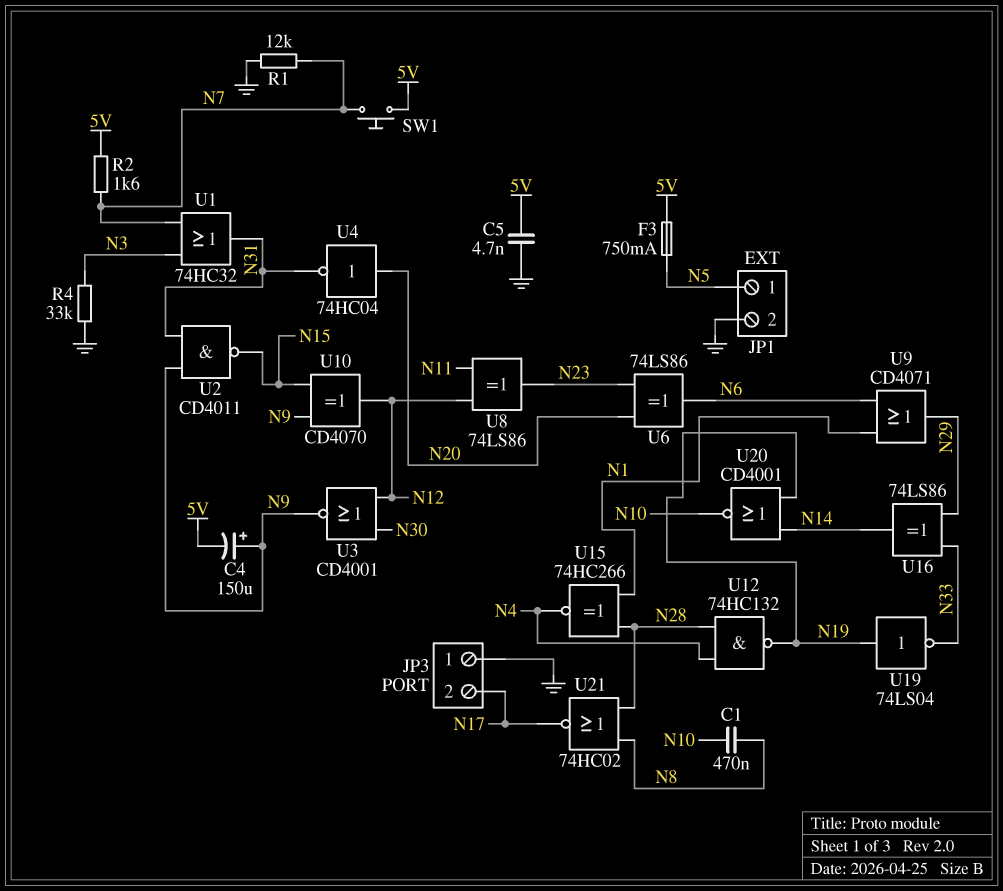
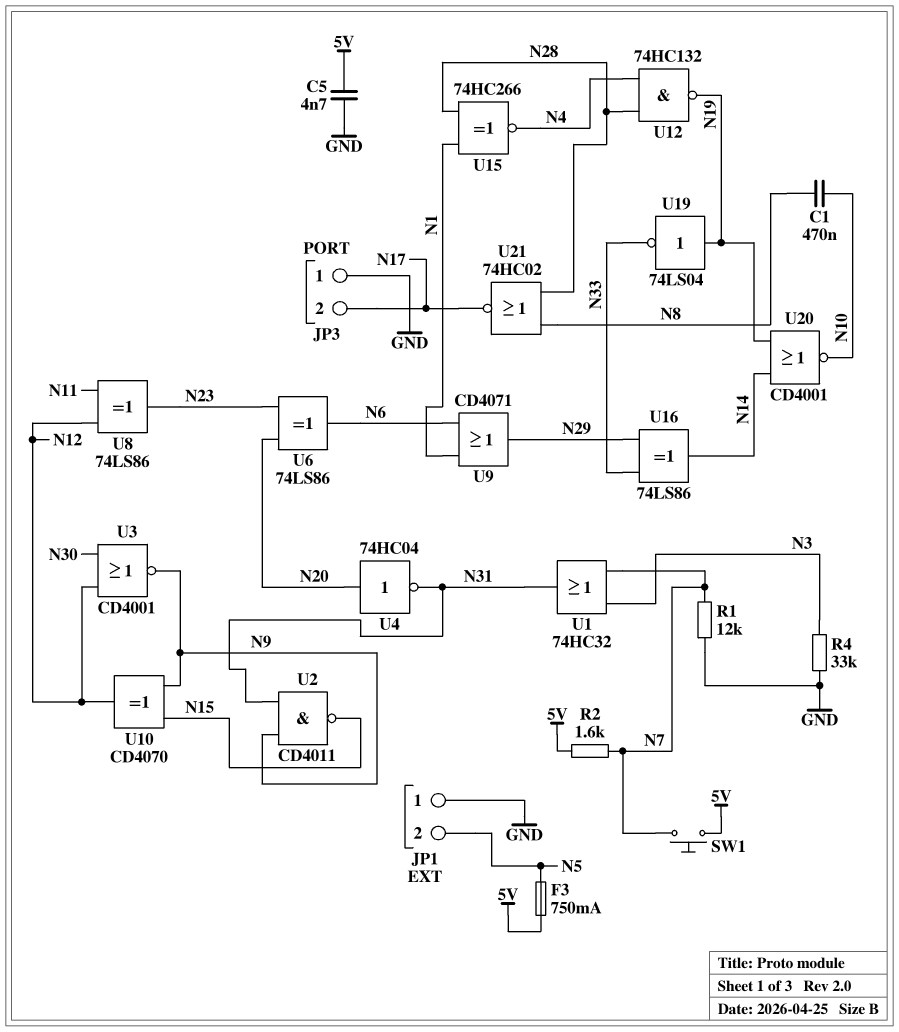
C4: 150uF (plus N9, minus 5V) -> none
JP1 pin 1: N5 -> GND
JP1 pin 2: GND -> N5

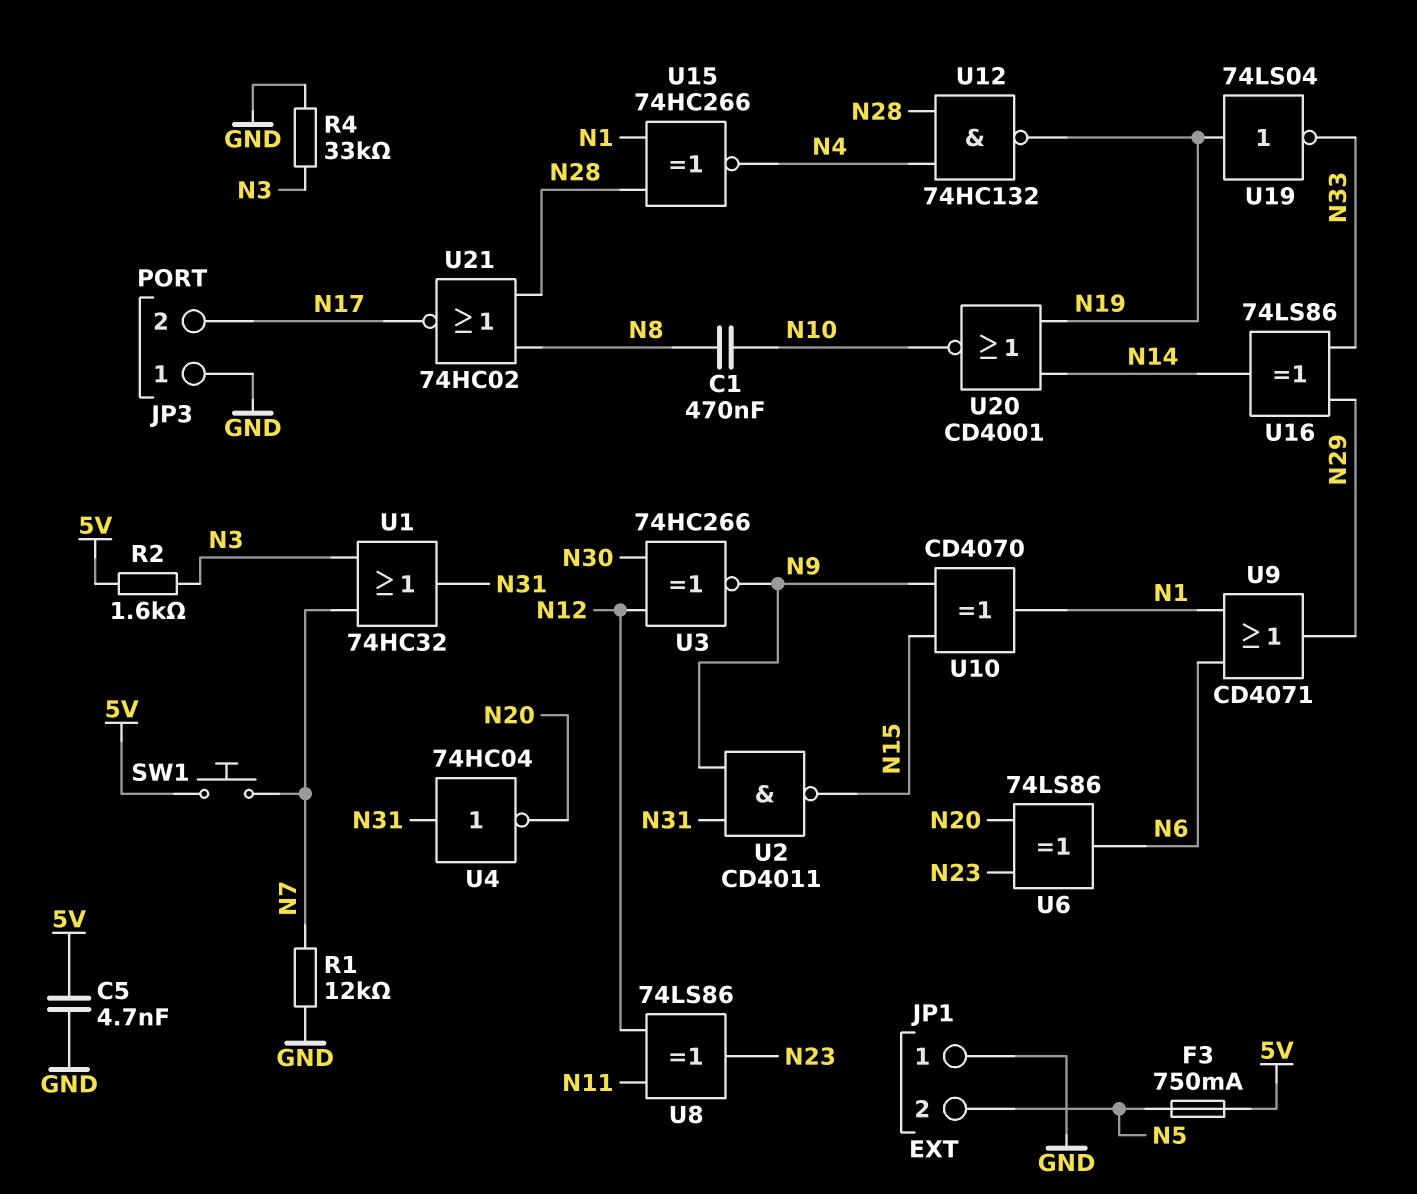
R2: 1.6k (5V, N7) -> 1.6k (5V, N3)
U3: NOR CD4001 (in N12, in N30, out N9) -> XNOR 74HC266 (in N12, in N30, out N9)
U4: NOT 74HC04 (in N20, out N31) -> NOT 74HC04 (in N31, out N20)
U10: XOR CD4070 (in N9, in N15, out N12) -> XOR CD4070 (in N9, in N15, out N1)

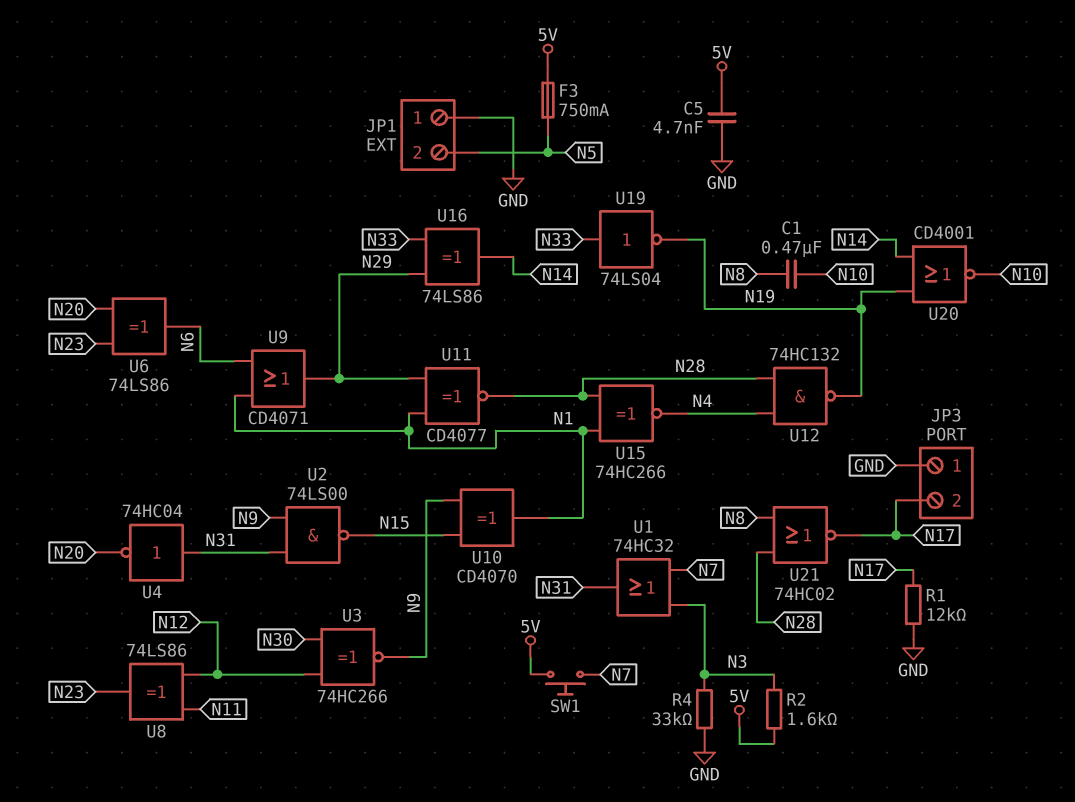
R1: 12k (GND, N7) -> 12k (GND, N17)
U2: NAND CD4011 (in N9, in N31, out N15) -> NAND 74LS00 (in N9, in N31, out N15)
U11: none -> XNOR CD4077 (in N1, in N29, out N28)
U19: NOT 74LS04 (in N19, out N33) -> NOT 74LS04 (in N33, out N19)

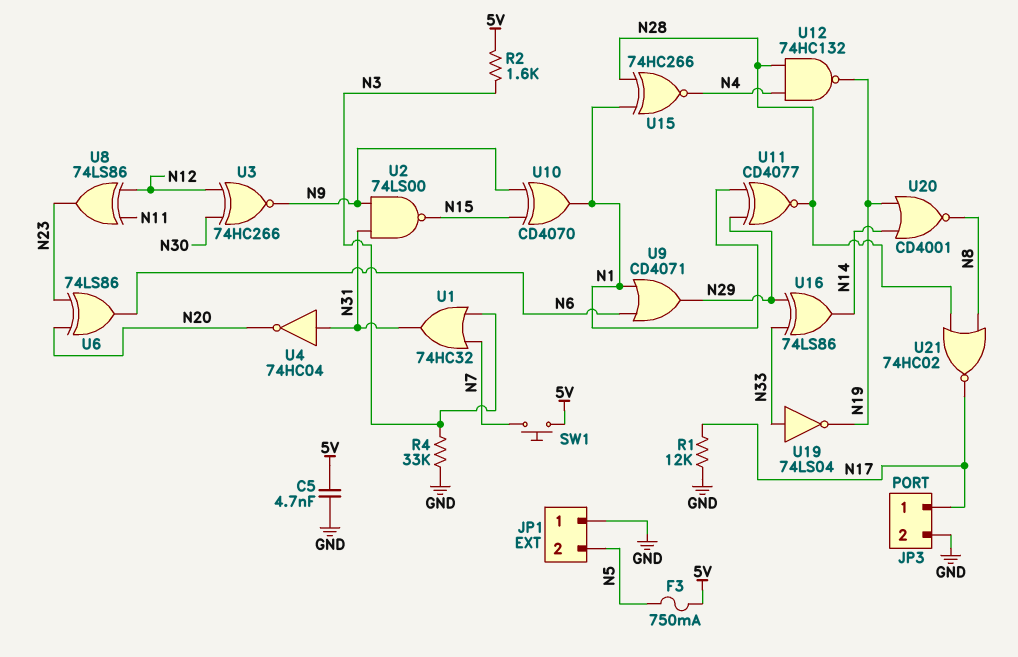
C1: 470nF (N8, N10) -> none
JP3 pin 1: GND -> N17
JP3 pin 2: N17 -> GND
U20: NOR CD4001 (in N14, in N19, out N10) -> NOR CD4001 (in N14, in N19, out N8)

